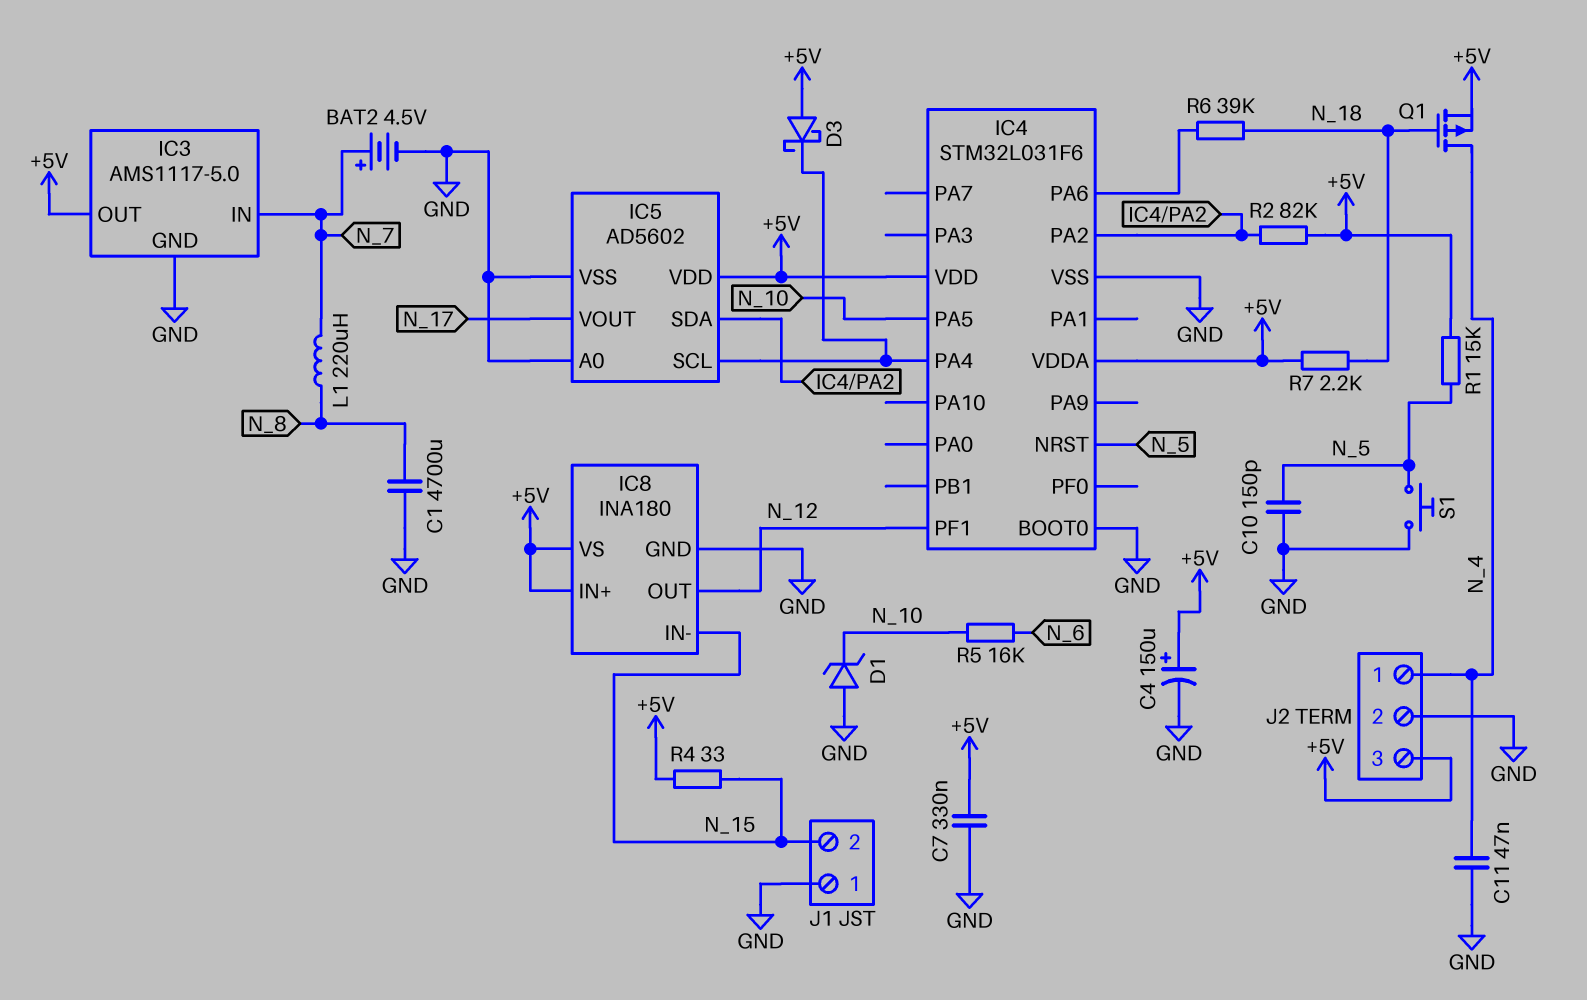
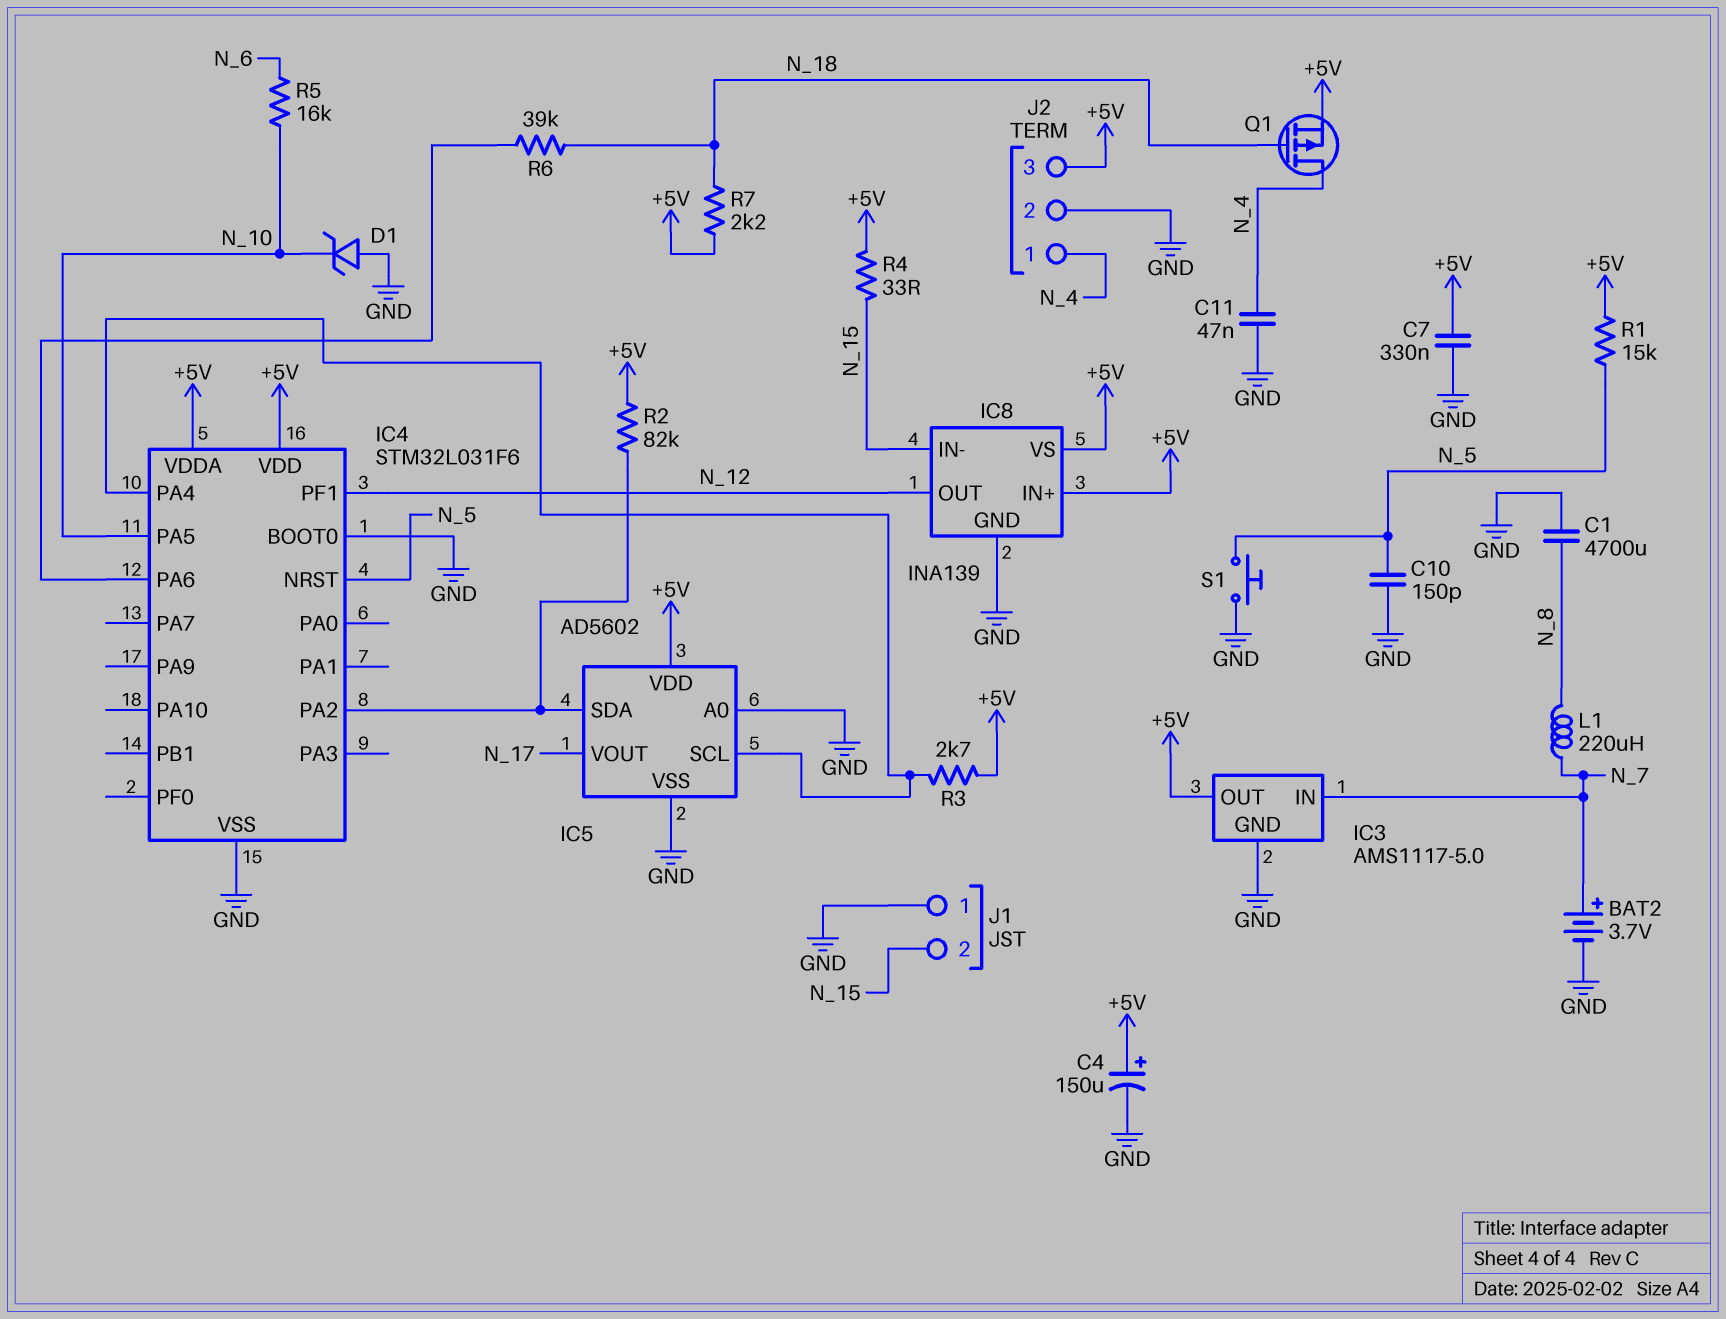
BAT2: 4.5V (plus N_7, minus GND) -> 3.7V (plus N_7, minus GND)
D3: schottky (A +5V, K IC4/PA4) -> none
IC8: INA180 -> INA139
R3: none -> 2.7k (+5V, IC4/PA4)

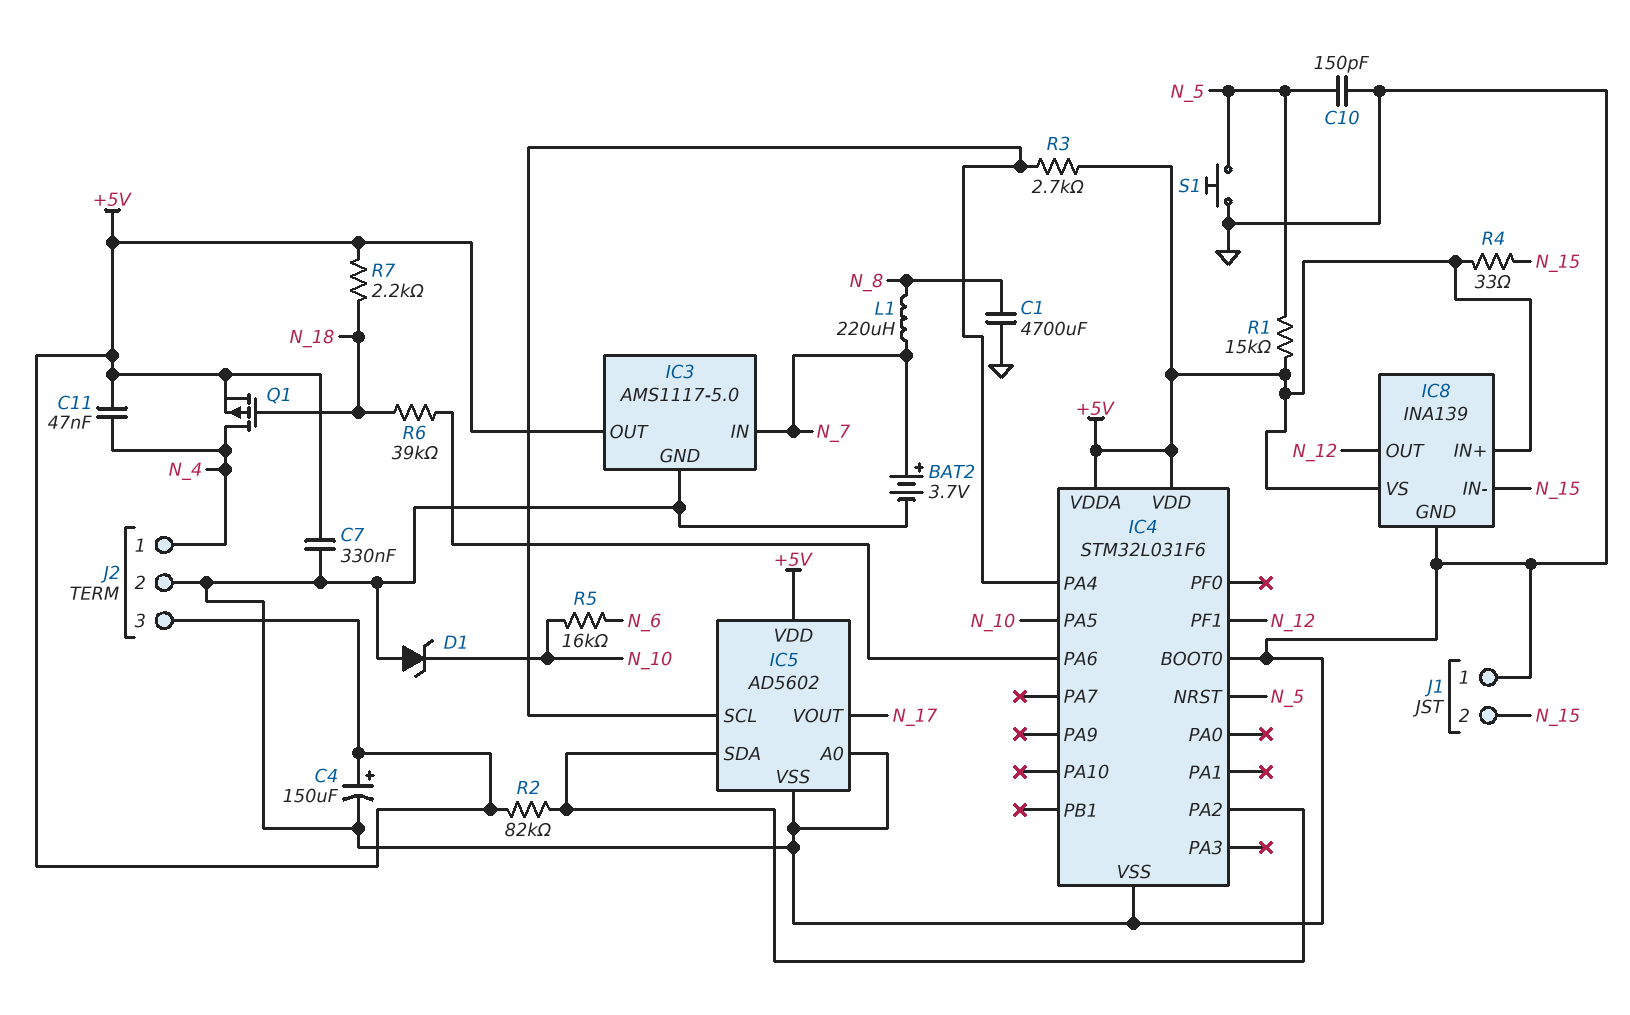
C11: 47nF (GND, N_4) -> 47nF (+5V, N_4)

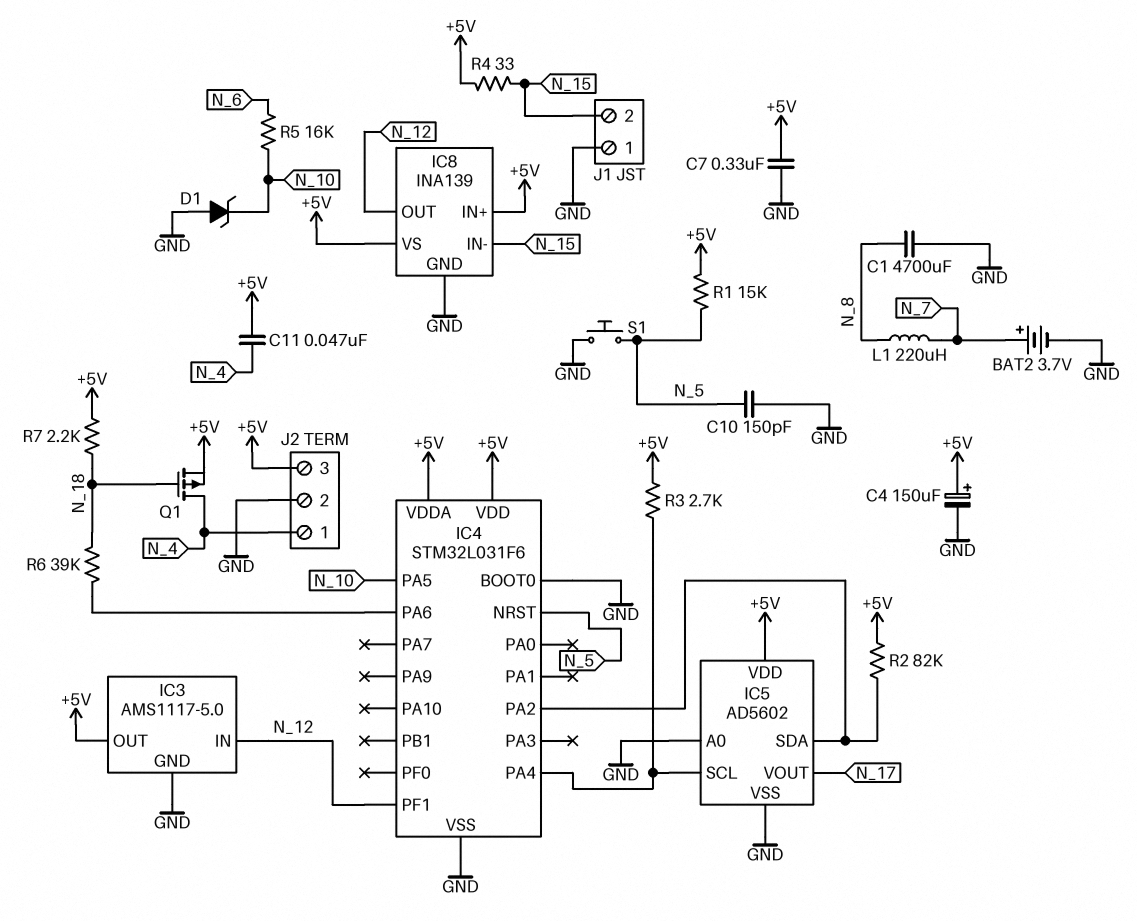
IC3 pin IN: N_7 -> N_12

